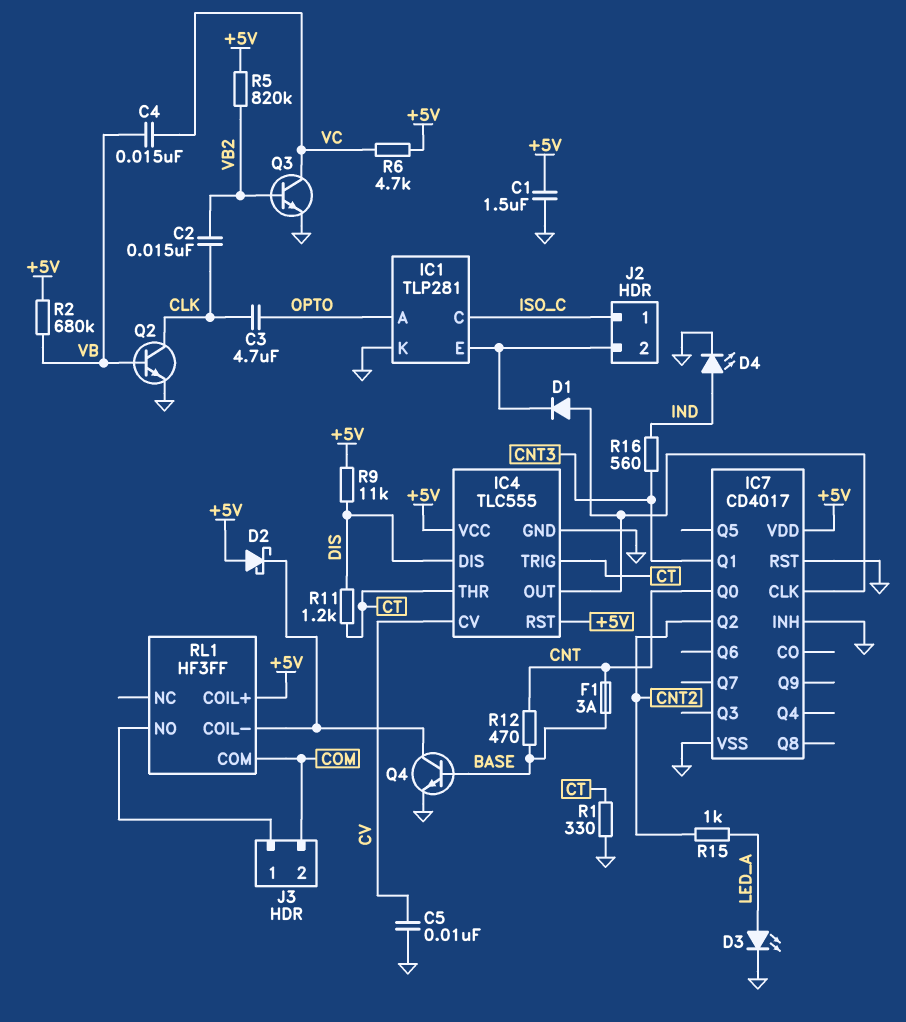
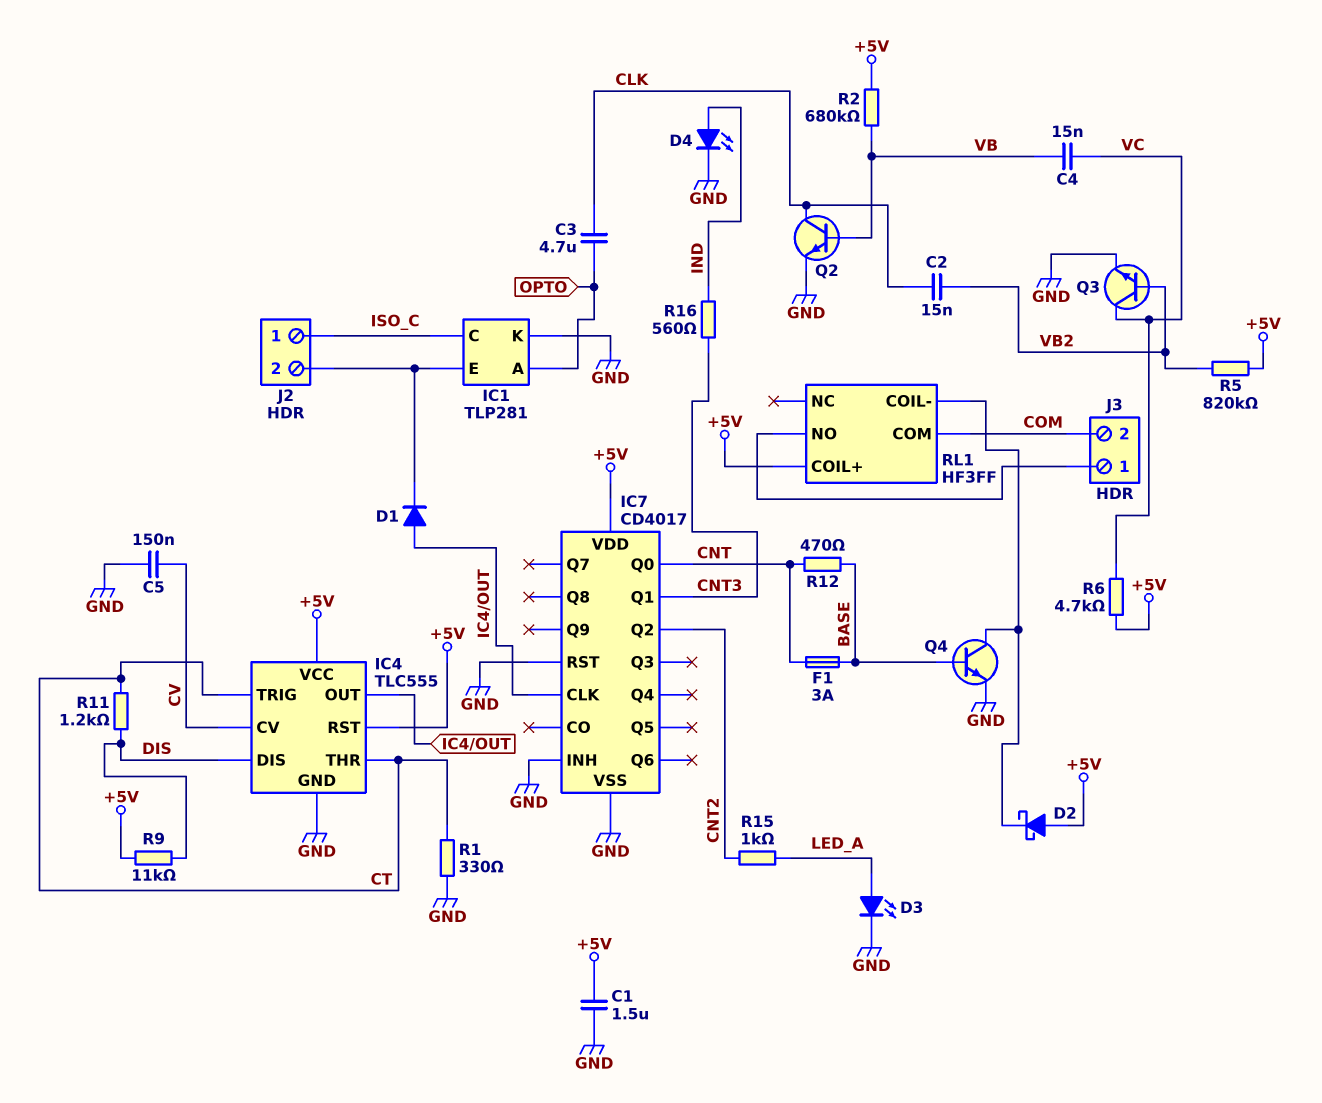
C5: 10nF (CV, GND) -> 150nF (CV, GND)

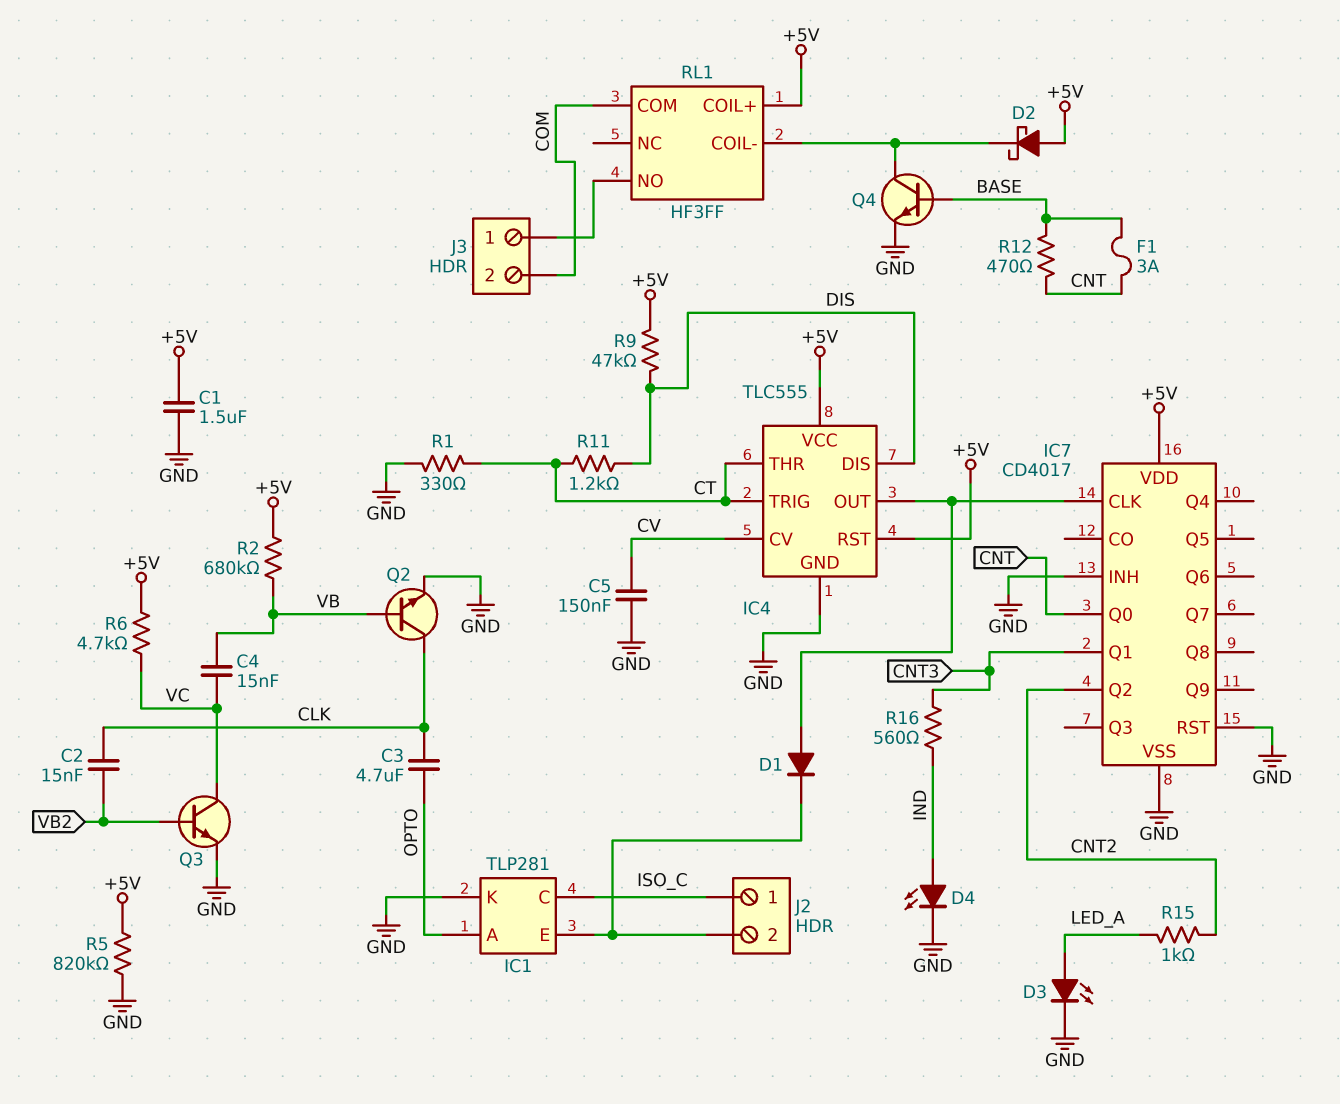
R5: 820k (+5V, VB2) -> 820k (+5V, GND)
R9: 11k (+5V, DIS) -> 47k (+5V, DIS)

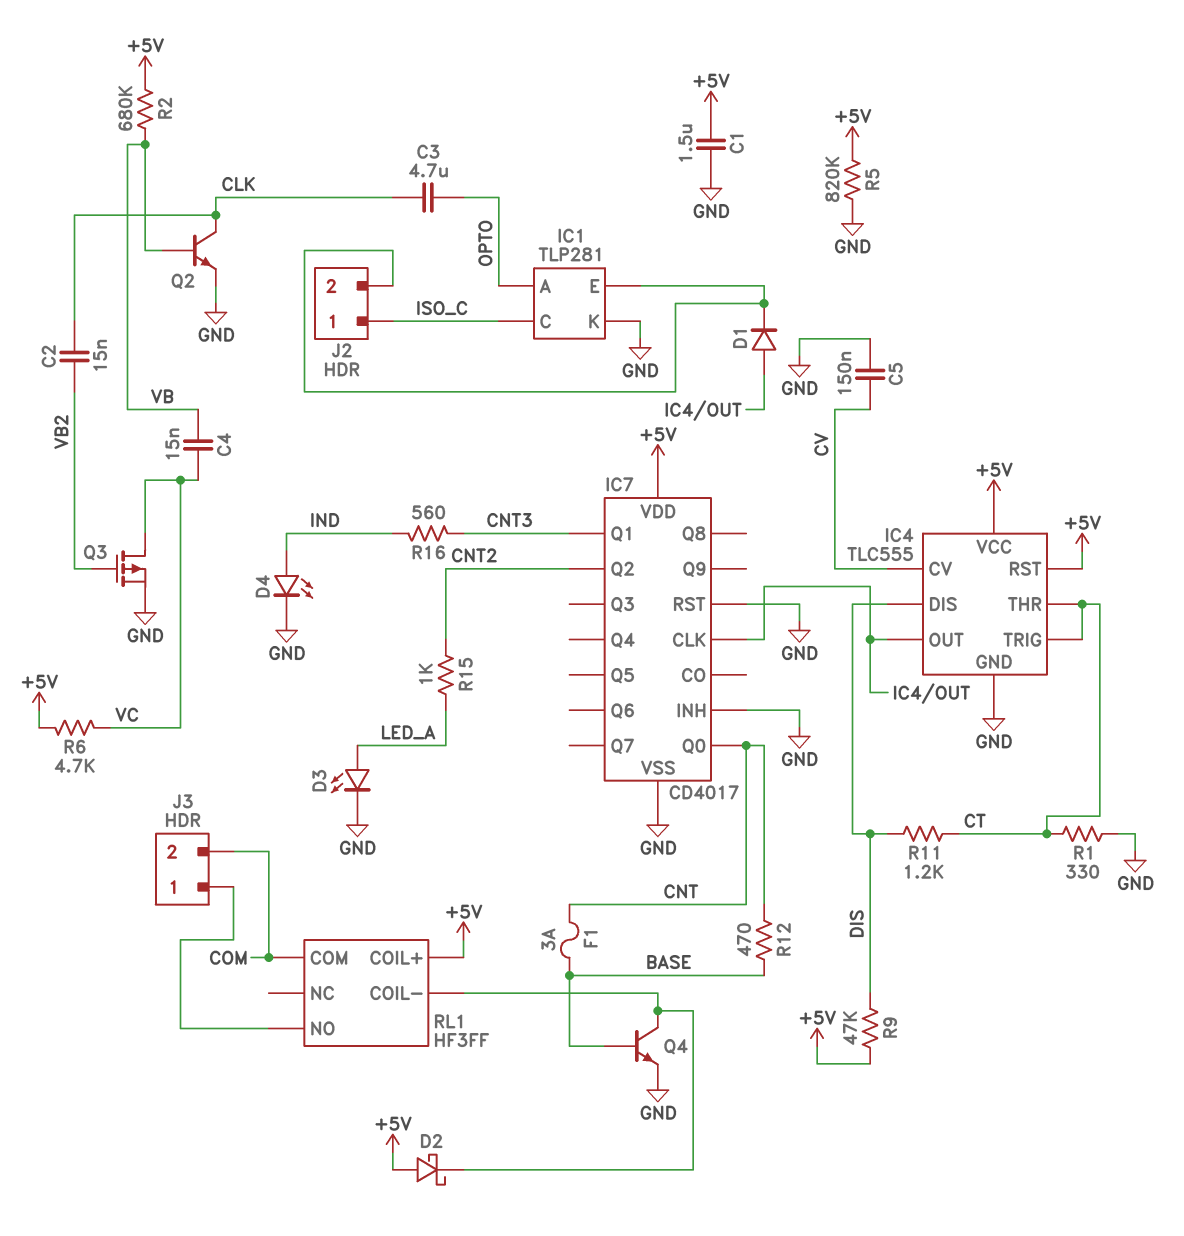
Q3: NPN (B VB2, C VC, E GND) -> PMOS (G VB2, D VC, S GND)

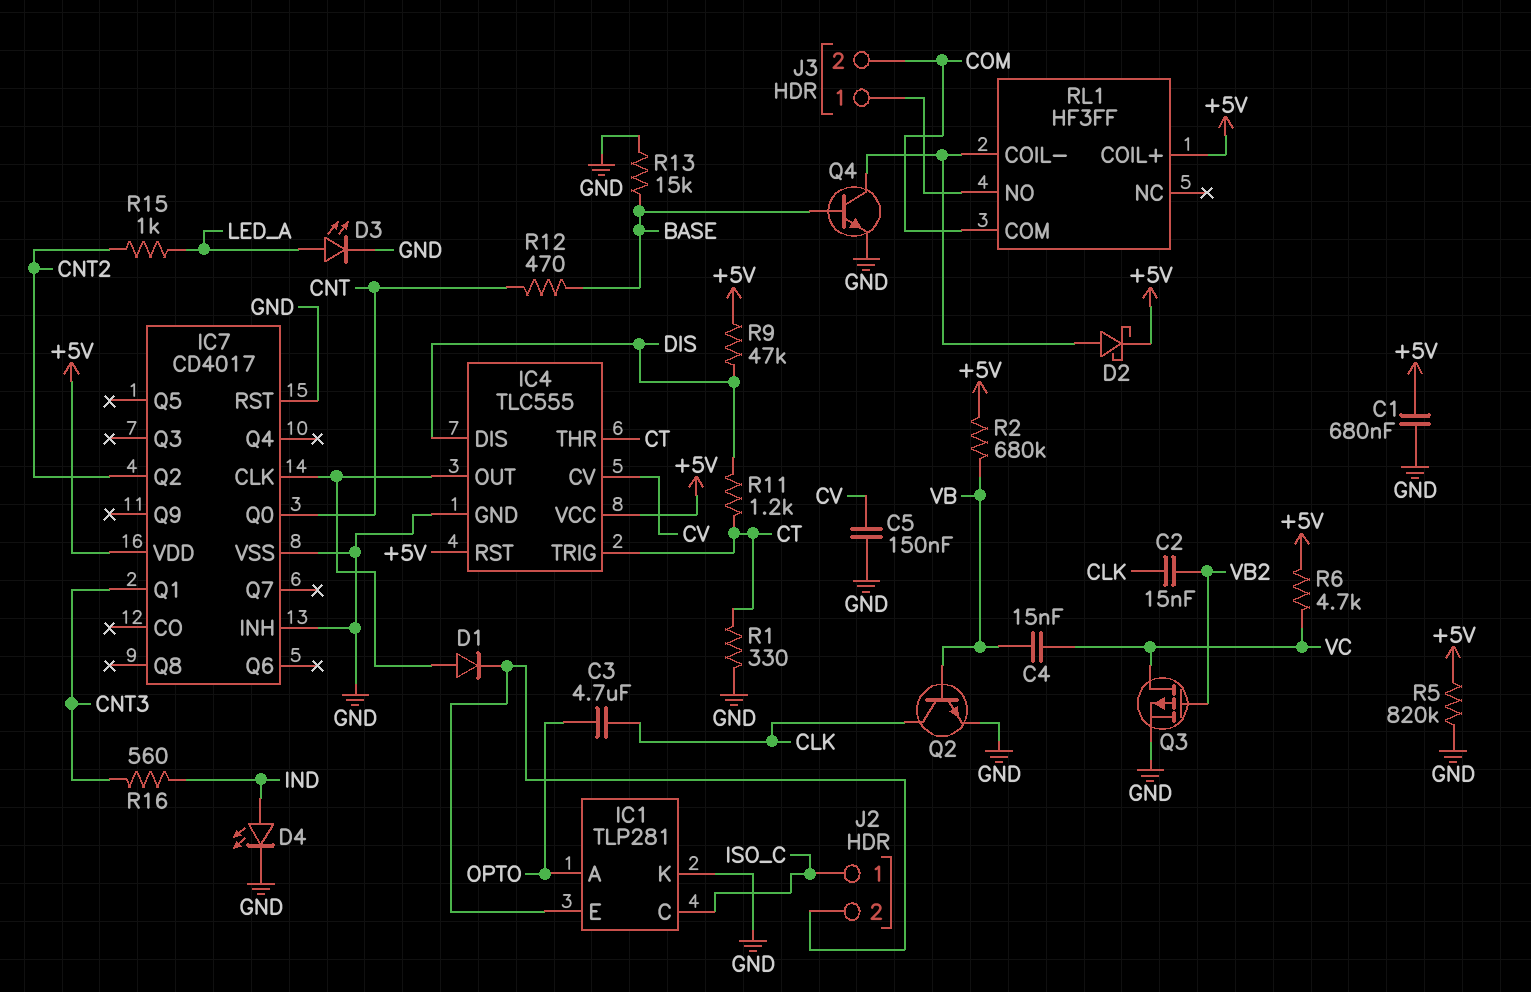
C1: 1.5uF (+5V, GND) -> 680nF (+5V, GND)
D2: schottky (A +5V, K RL1/COIL-) -> schottky (A RL1/COIL-, K +5V)
F1: 3A (BASE, CNT) -> none
R13: none -> 15k (BASE, GND)

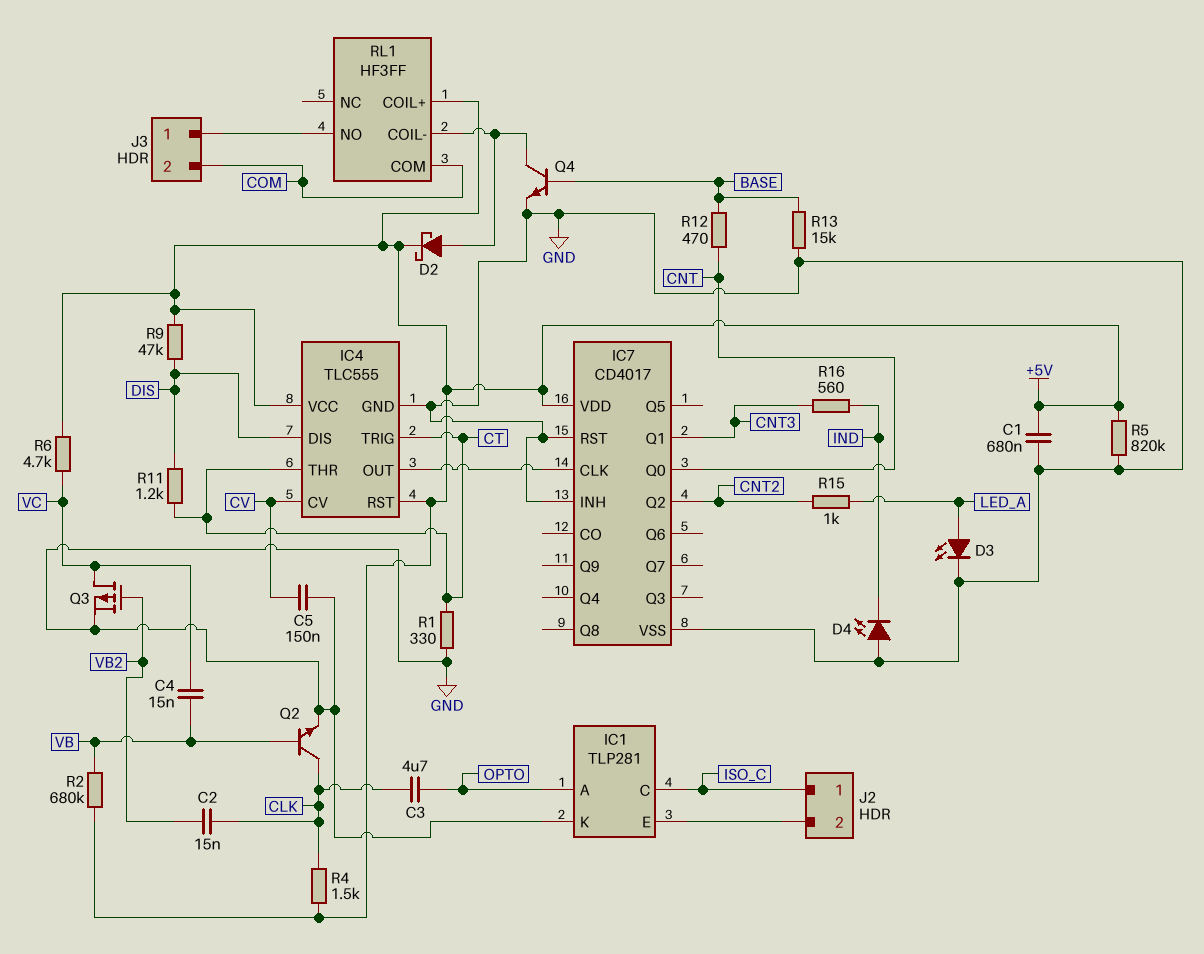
D1: diode (A IC4/OUT, K IC1/E) -> none
D4: LED (A IND, K GND) -> LED (A GND, K IND)
R4: none -> 1.5k (+5V, CLK)

